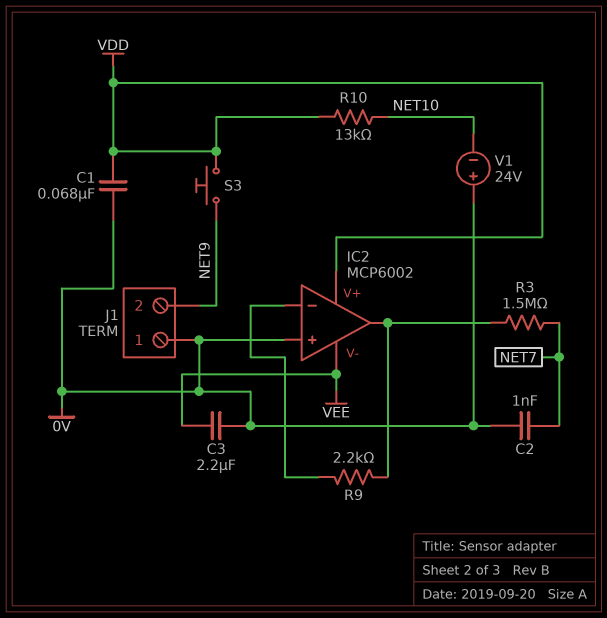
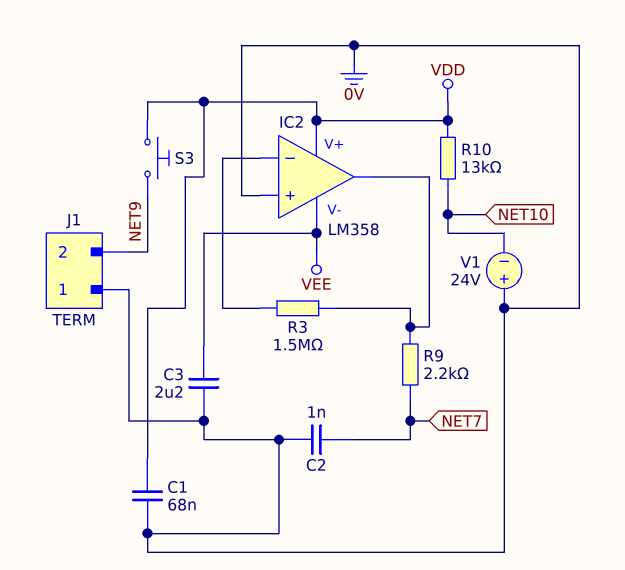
IC2: MCP6002 -> LM358
R3: 1.5M (IC2/out, NET7) -> 1.5M (IC2/in-, IC2/out)
R9: 2.2k (IC2/in-, IC2/out) -> 2.2k (IC2/out, NET7)

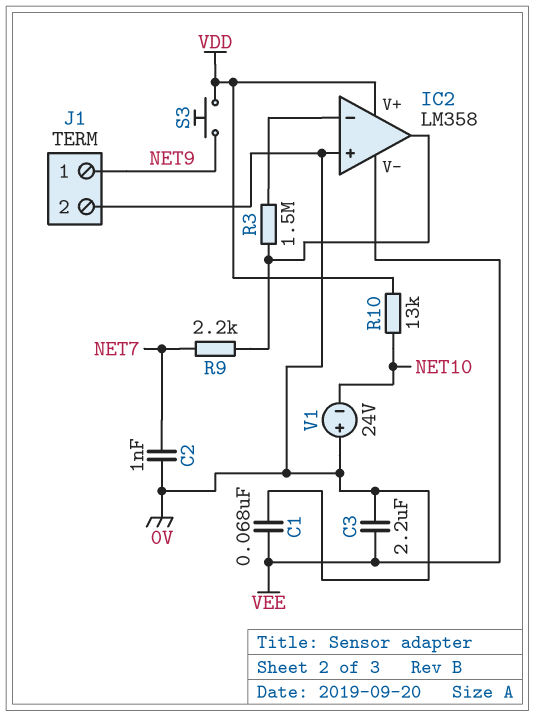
C1: 68nF (0V, VDD) -> 68nF (0V, VEE)
J1 pin 1: 0V -> NET9
J1 pin 2: NET9 -> 0V

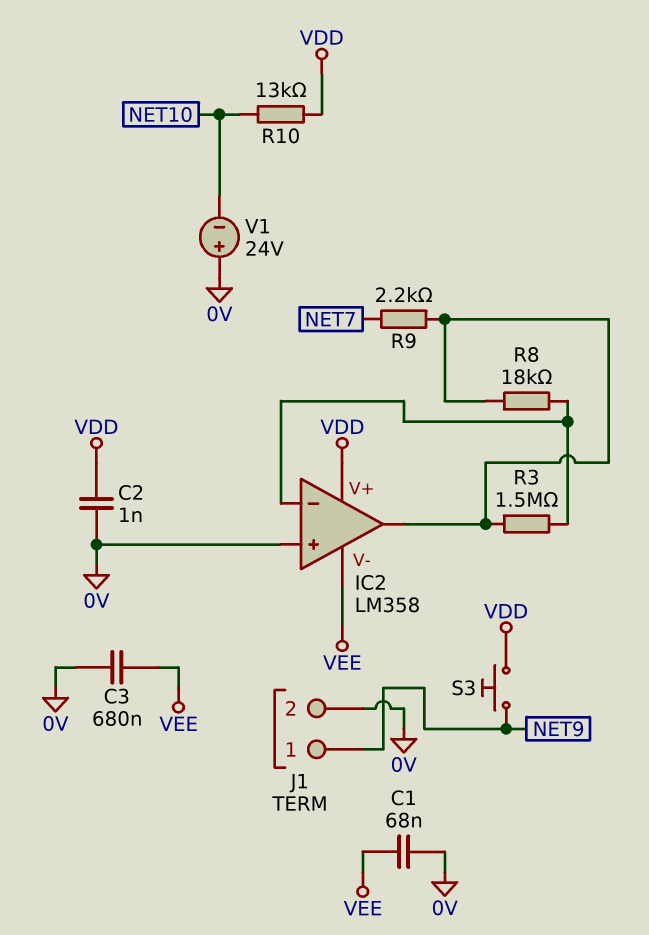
C2: 1nF (0V, NET7) -> 1nF (0V, VDD)
C3: 2.2uF (0V, VEE) -> 680nF (0V, VEE)
R8: none -> 18k (IC2/in-, IC2/out)

